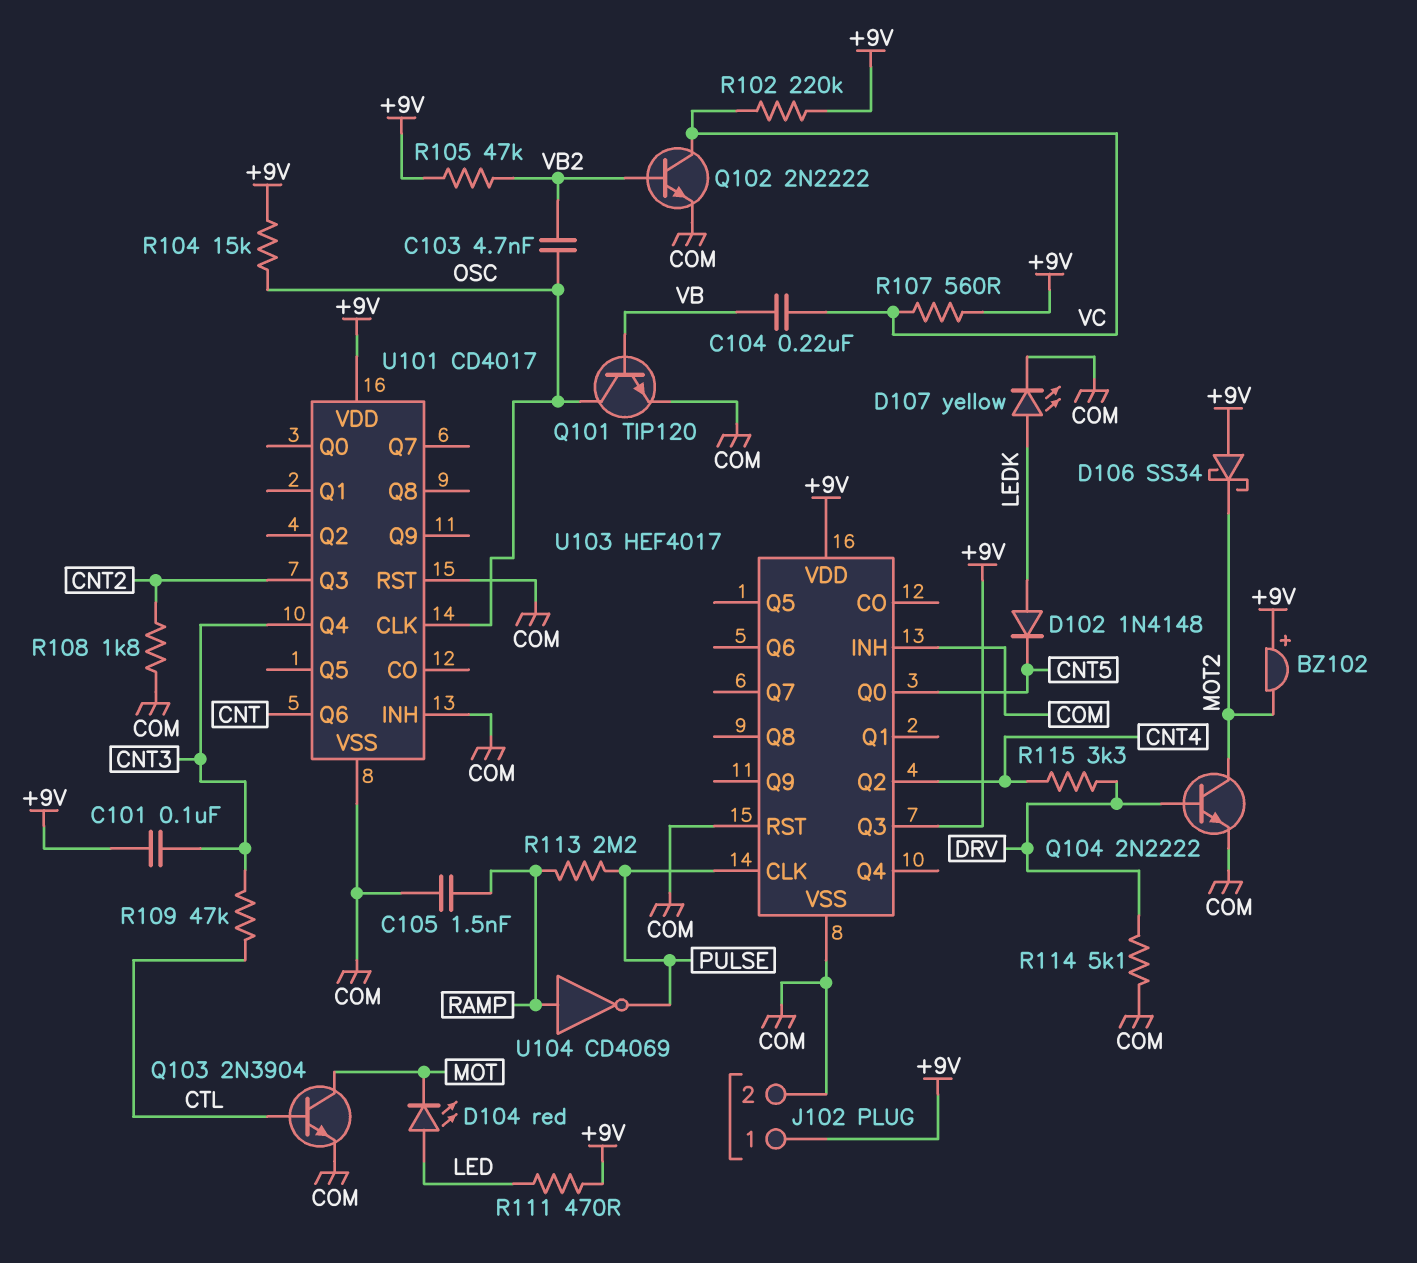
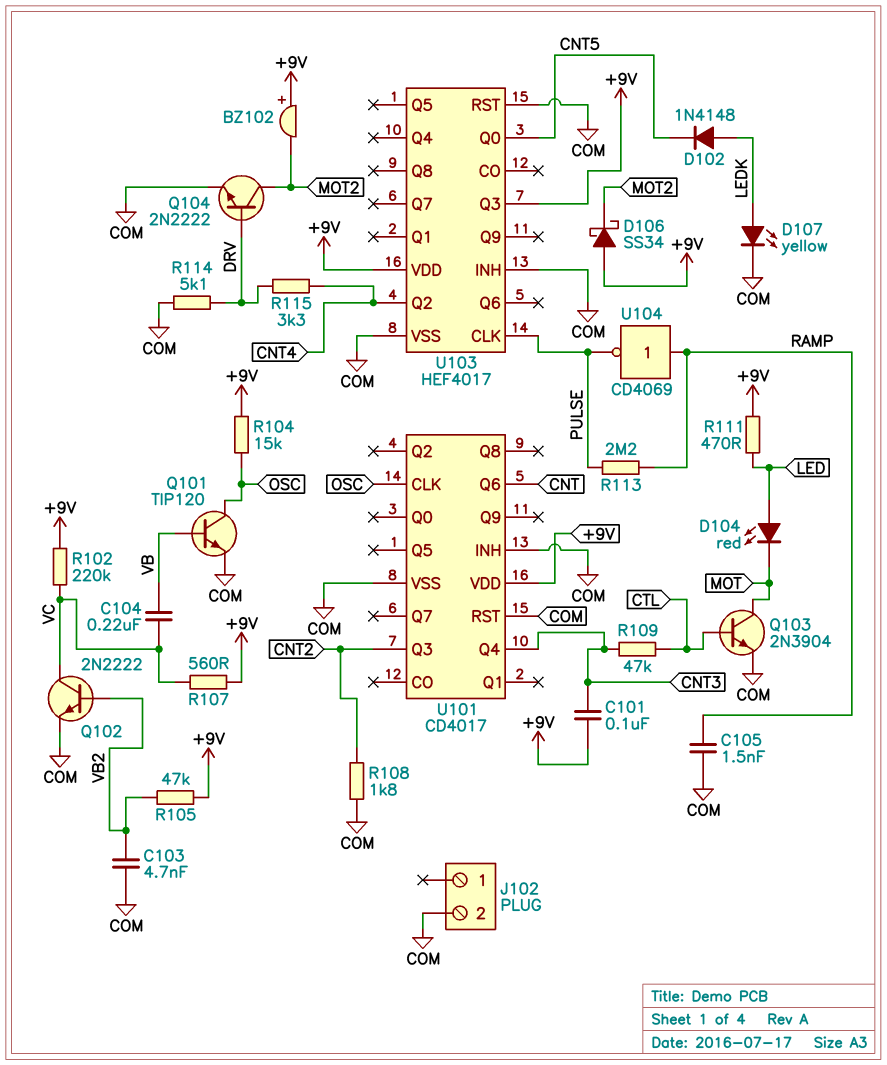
C103: 4.7nF (OSC, VB2) -> 4.7nF (COM, VB2)
J102 pin 1: +9V -> none

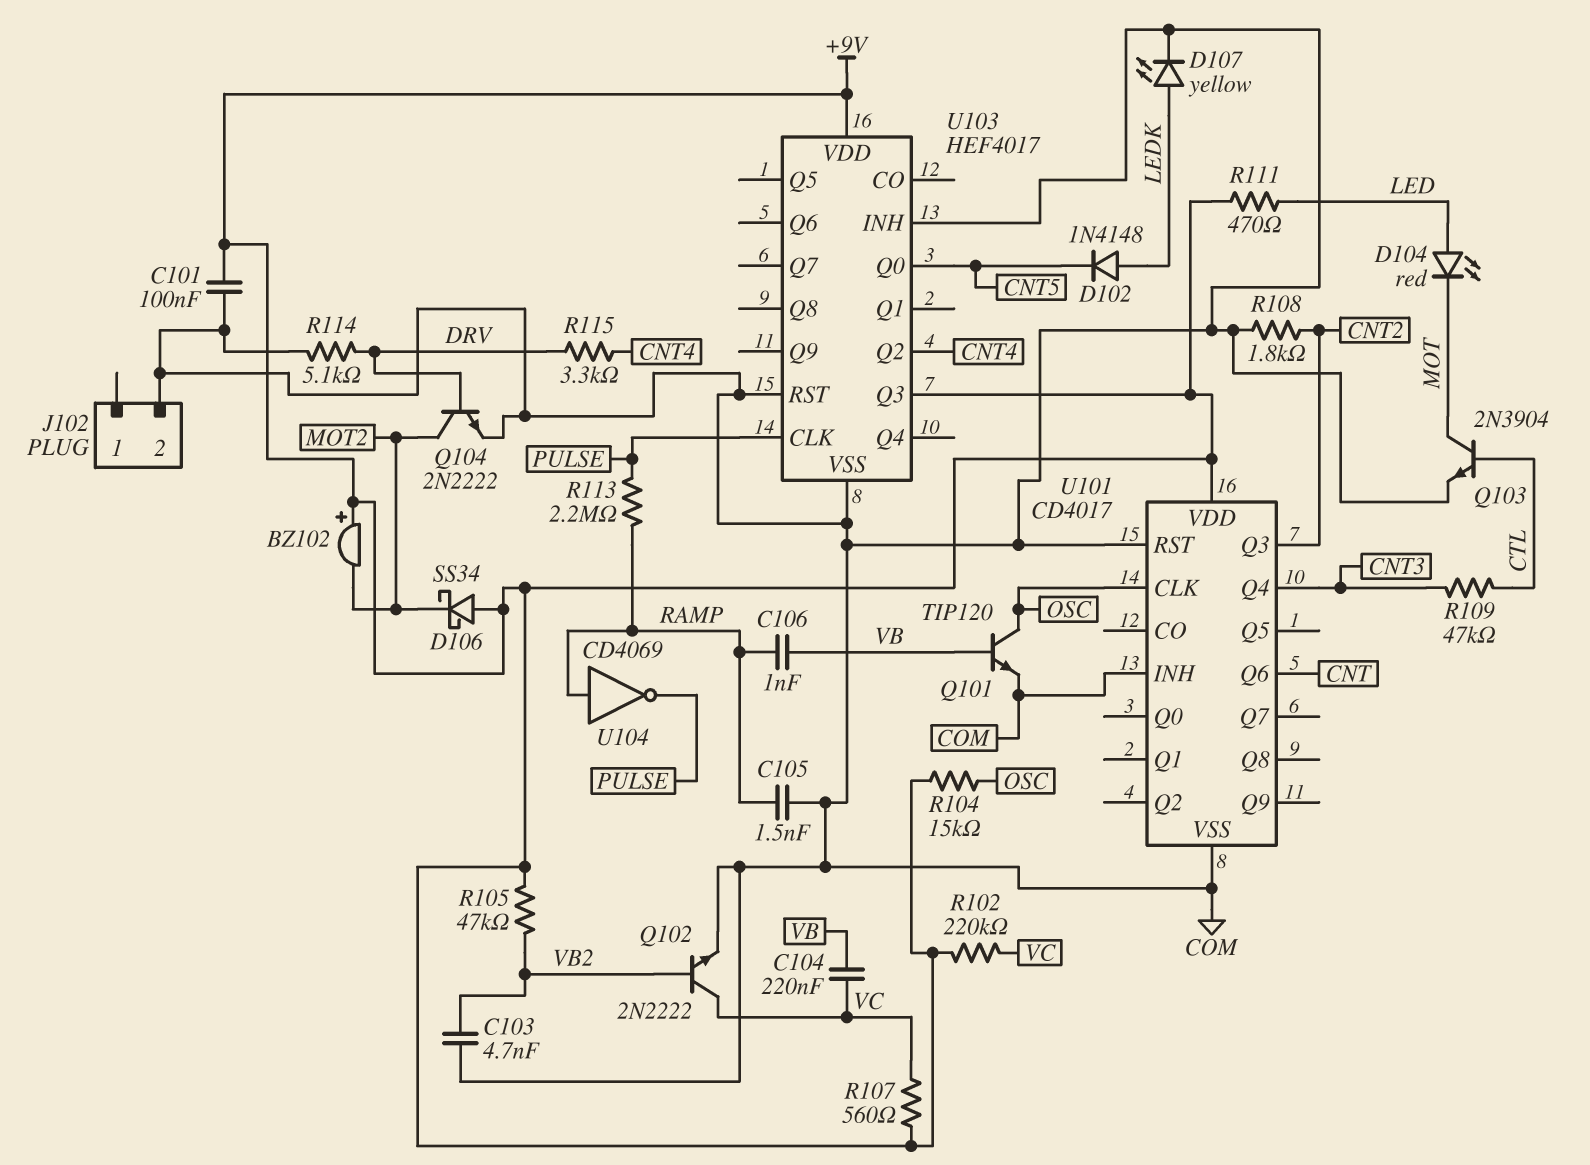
C101: 100nF (+9V, CNT3) -> 100nF (+9V, COM)
C106: none -> 1nF (RAMP, VB)

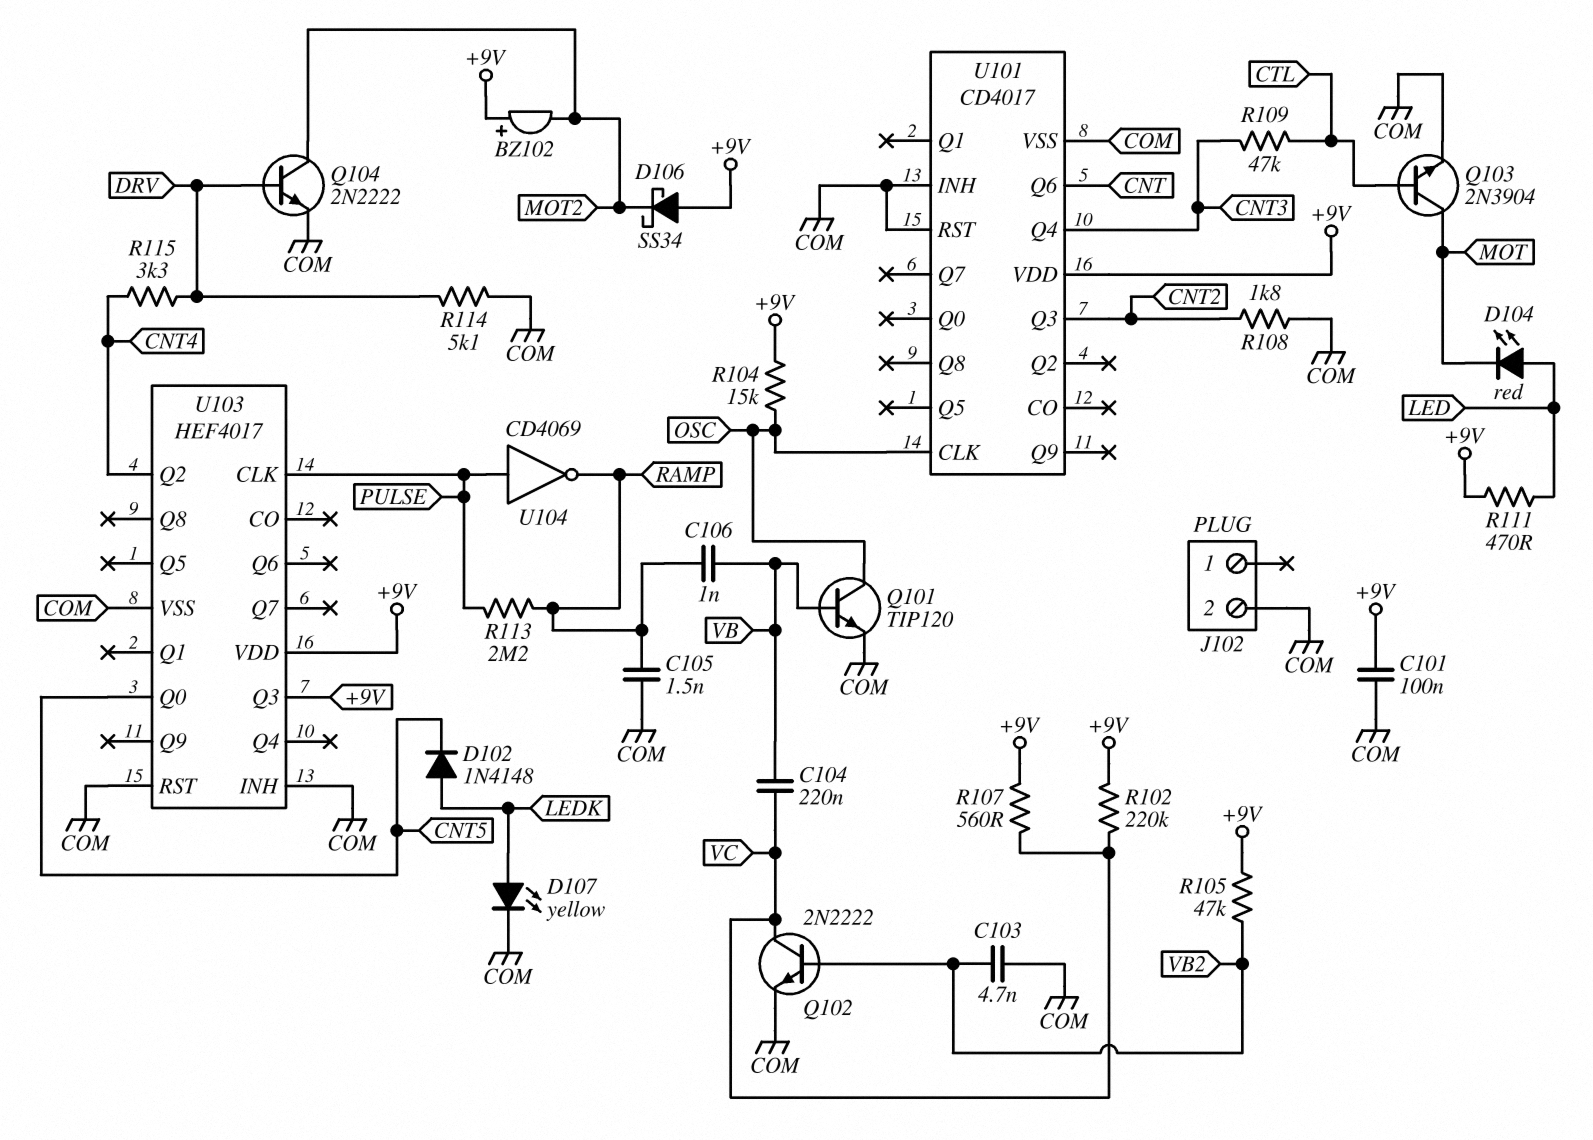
U104: NOT CD4069 (in RAMP, out PULSE) -> NOT CD4069 (in PULSE, out RAMP)

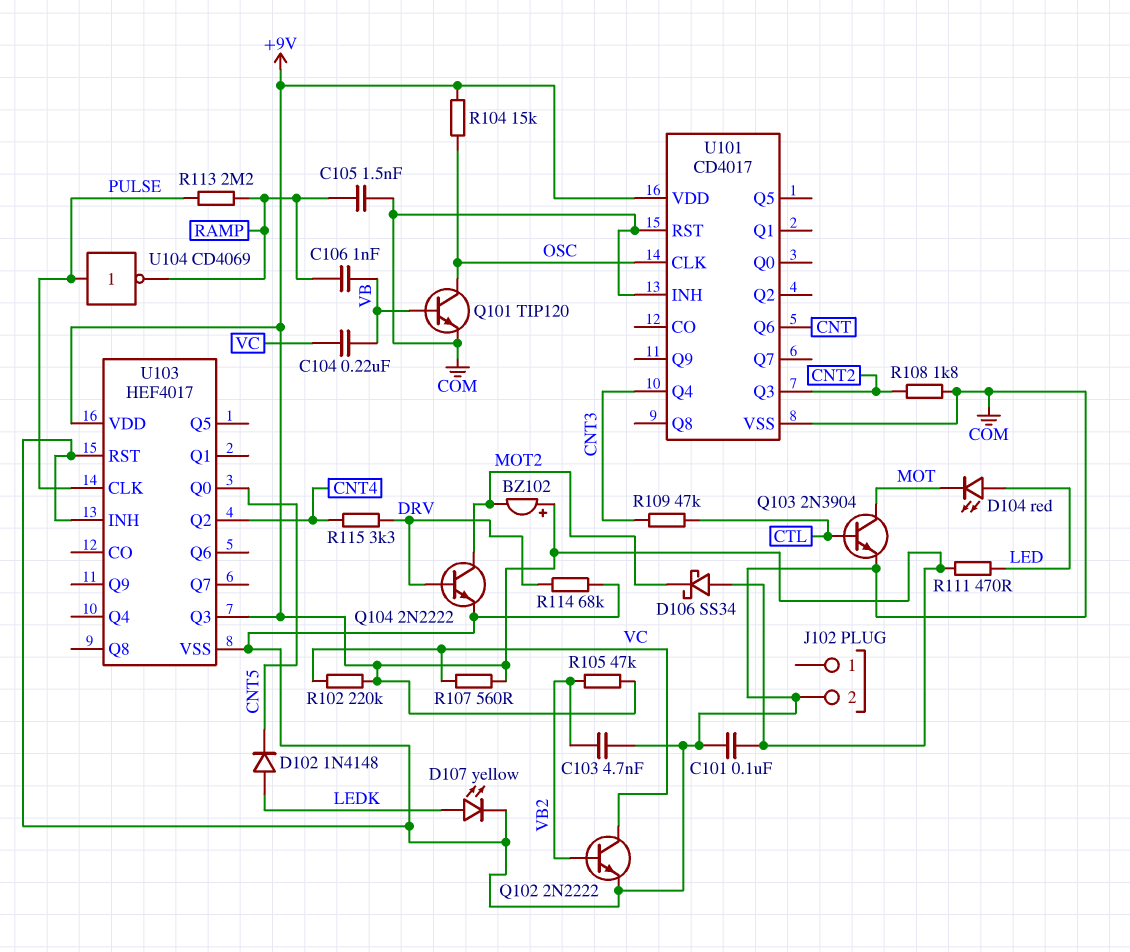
R114: 5.1k (COM, DRV) -> 68k (COM, DRV)

